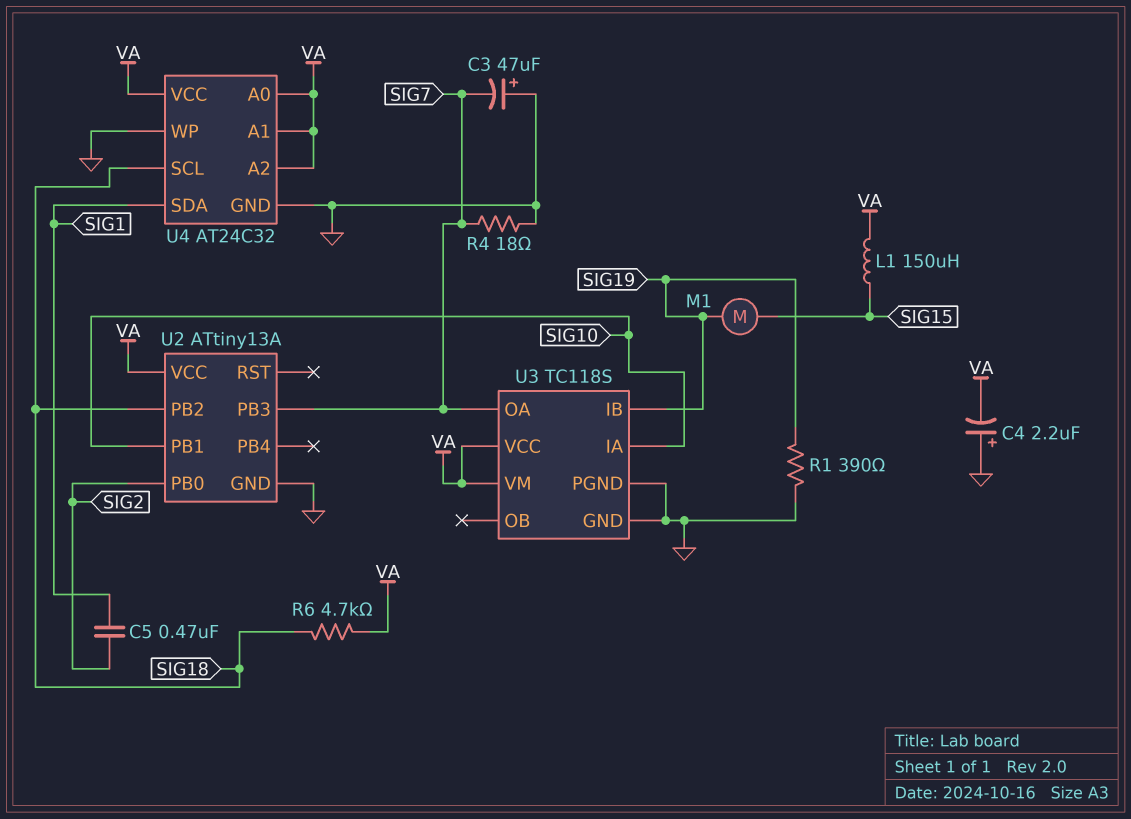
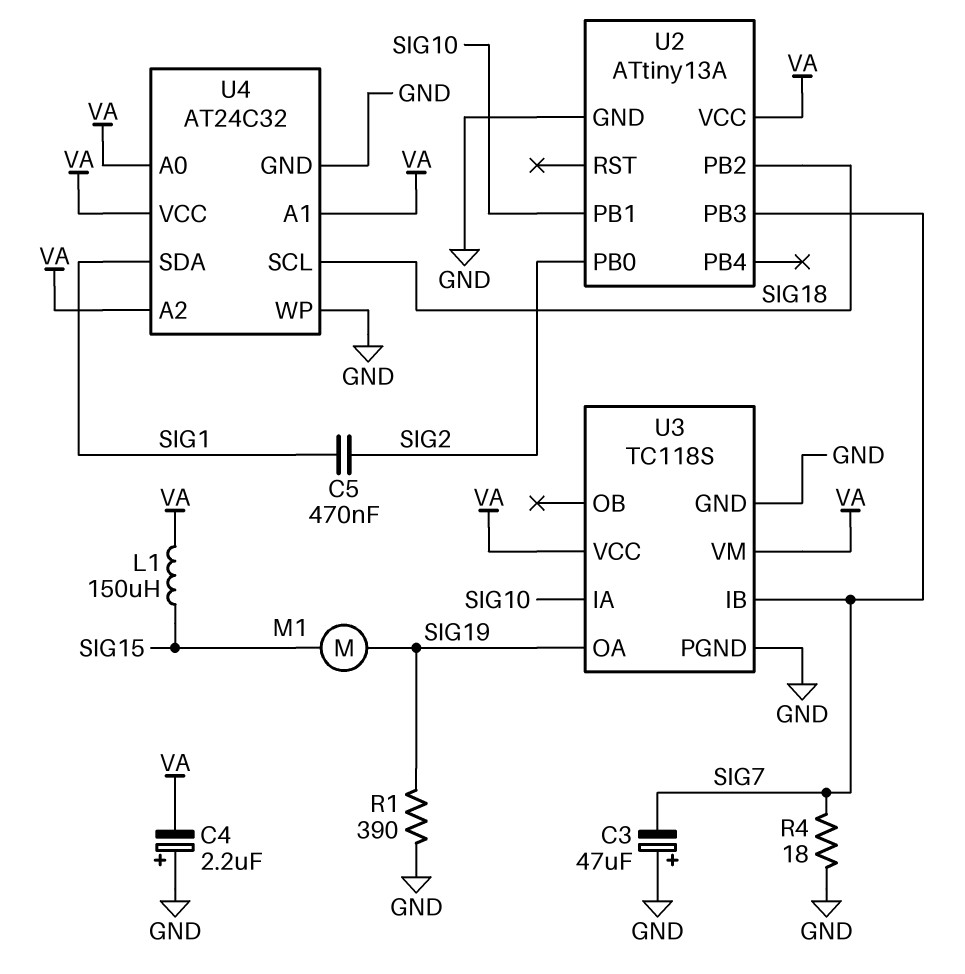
R6: 4.7k (SIG18, VA) -> none
U3 pin IB: SIG19 -> SIG7
U3 pin OA: SIG7 -> SIG19

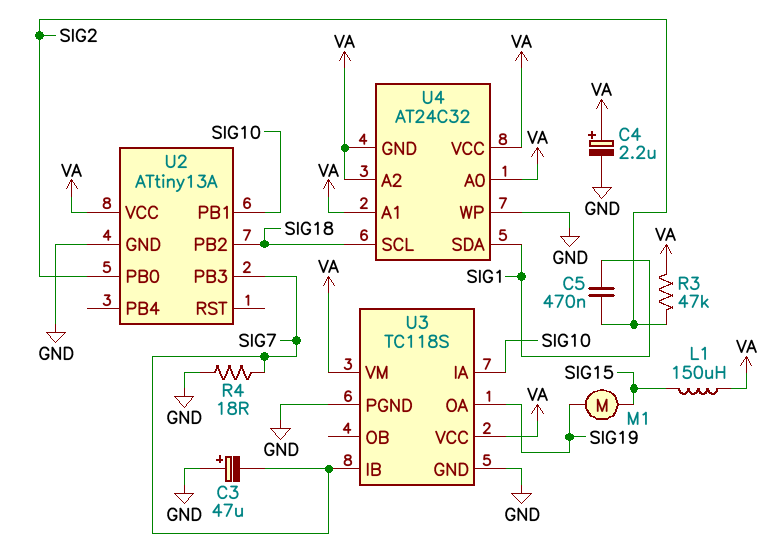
C4: 2.2uF (plus GND, minus VA) -> 2.2uF (plus VA, minus GND)
R1: 390 (GND, SIG19) -> none
R3: none -> 47k (SIG2, VA)
U4 pin GND: GND -> VA

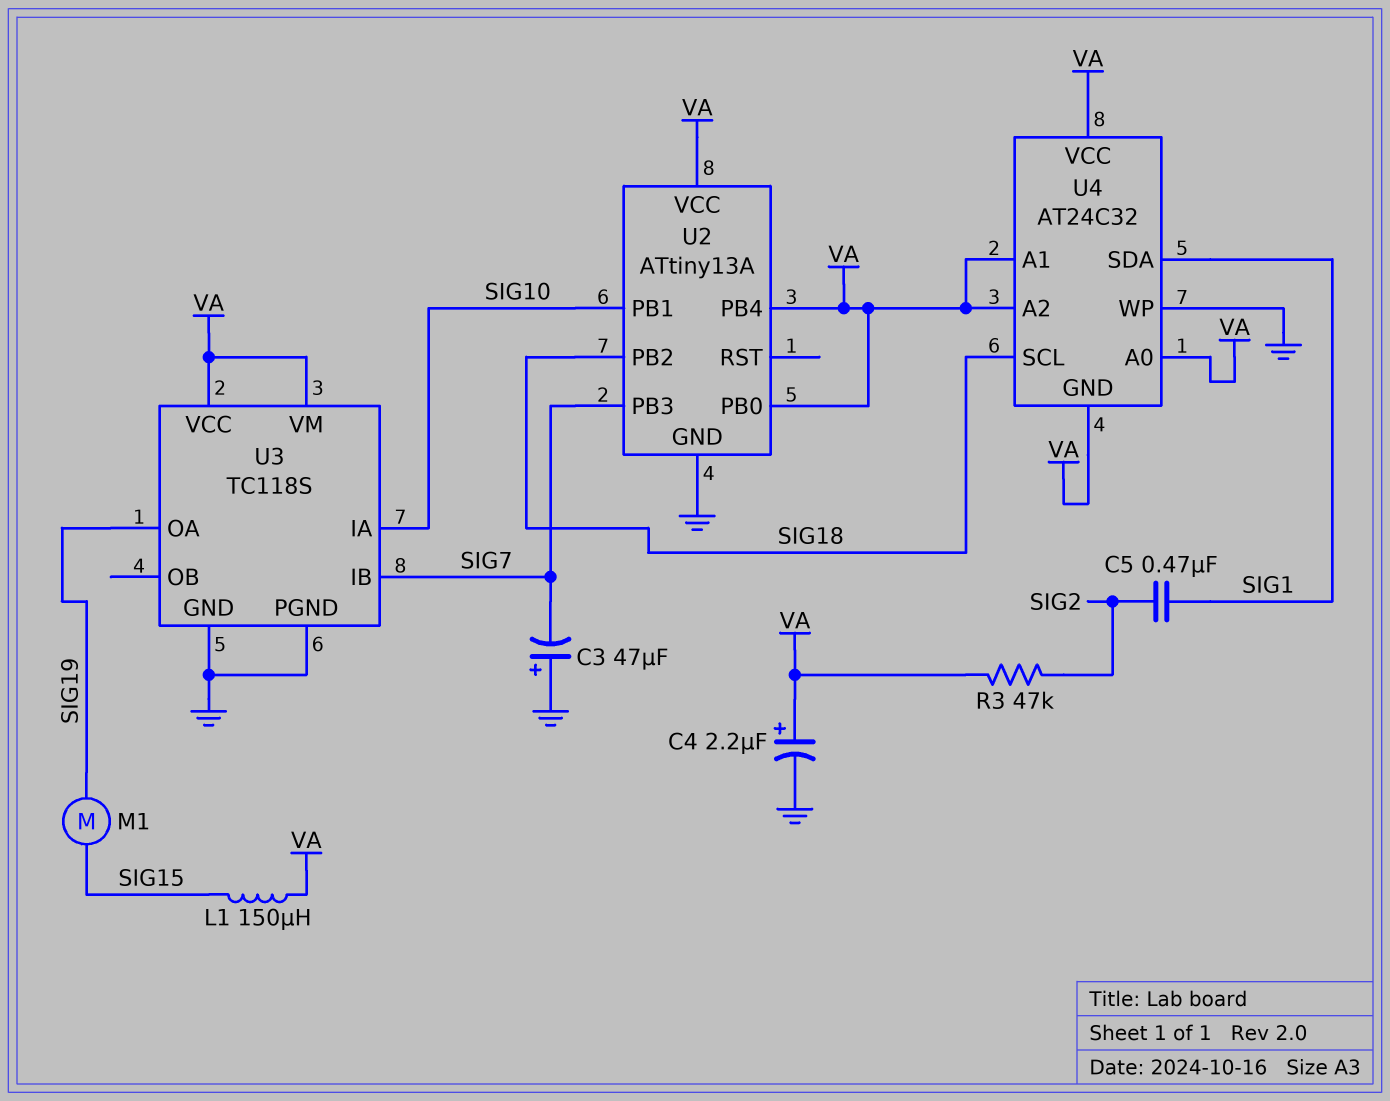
R4: 18 (GND, SIG7) -> none
U2 pin PB0: SIG2 -> VA
U2 pin PB4: none -> VA

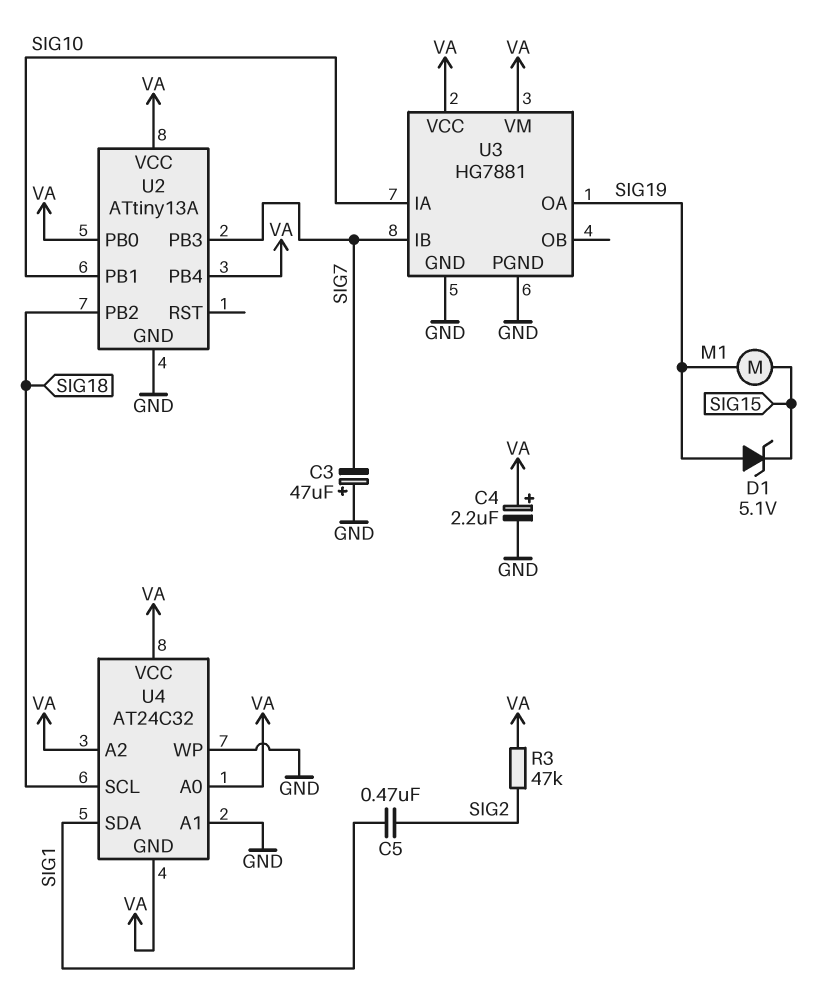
D1: none -> zener 5.1V (A SIG19, K SIG15)
L1: 150uH (SIG15, VA) -> none
U3: TC118S -> HG7881
U4 pin A1: VA -> GND

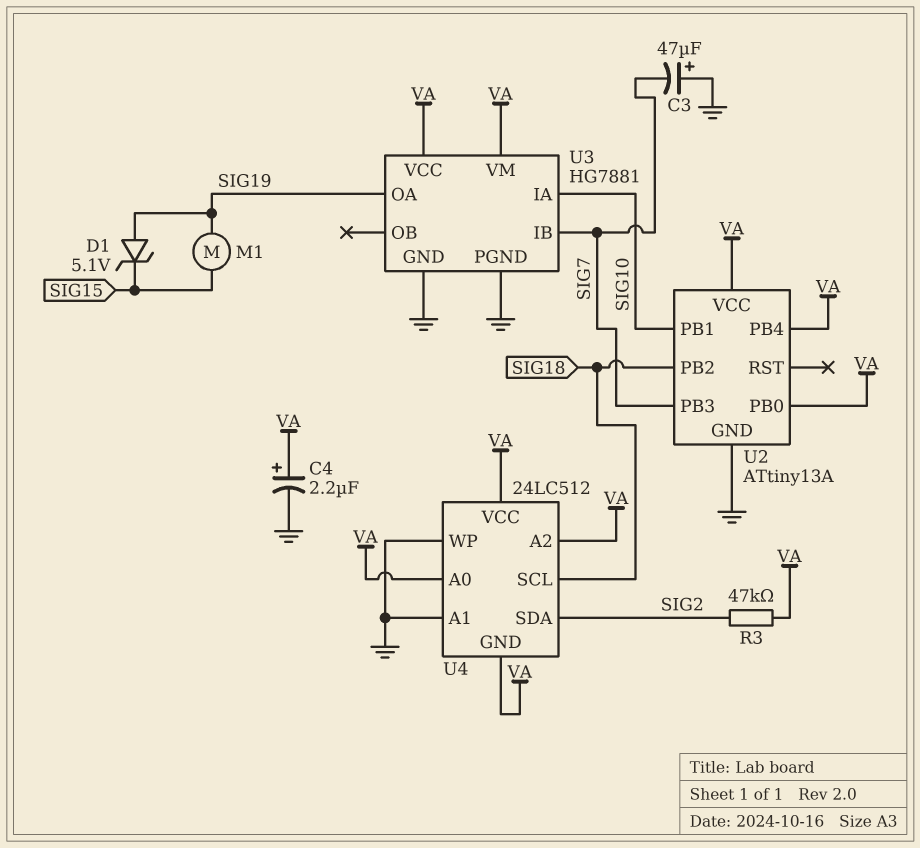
C5: 470nF (SIG1, SIG2) -> none
U4: AT24C32 -> 24LC512
U4 pin SDA: SIG1 -> SIG2

